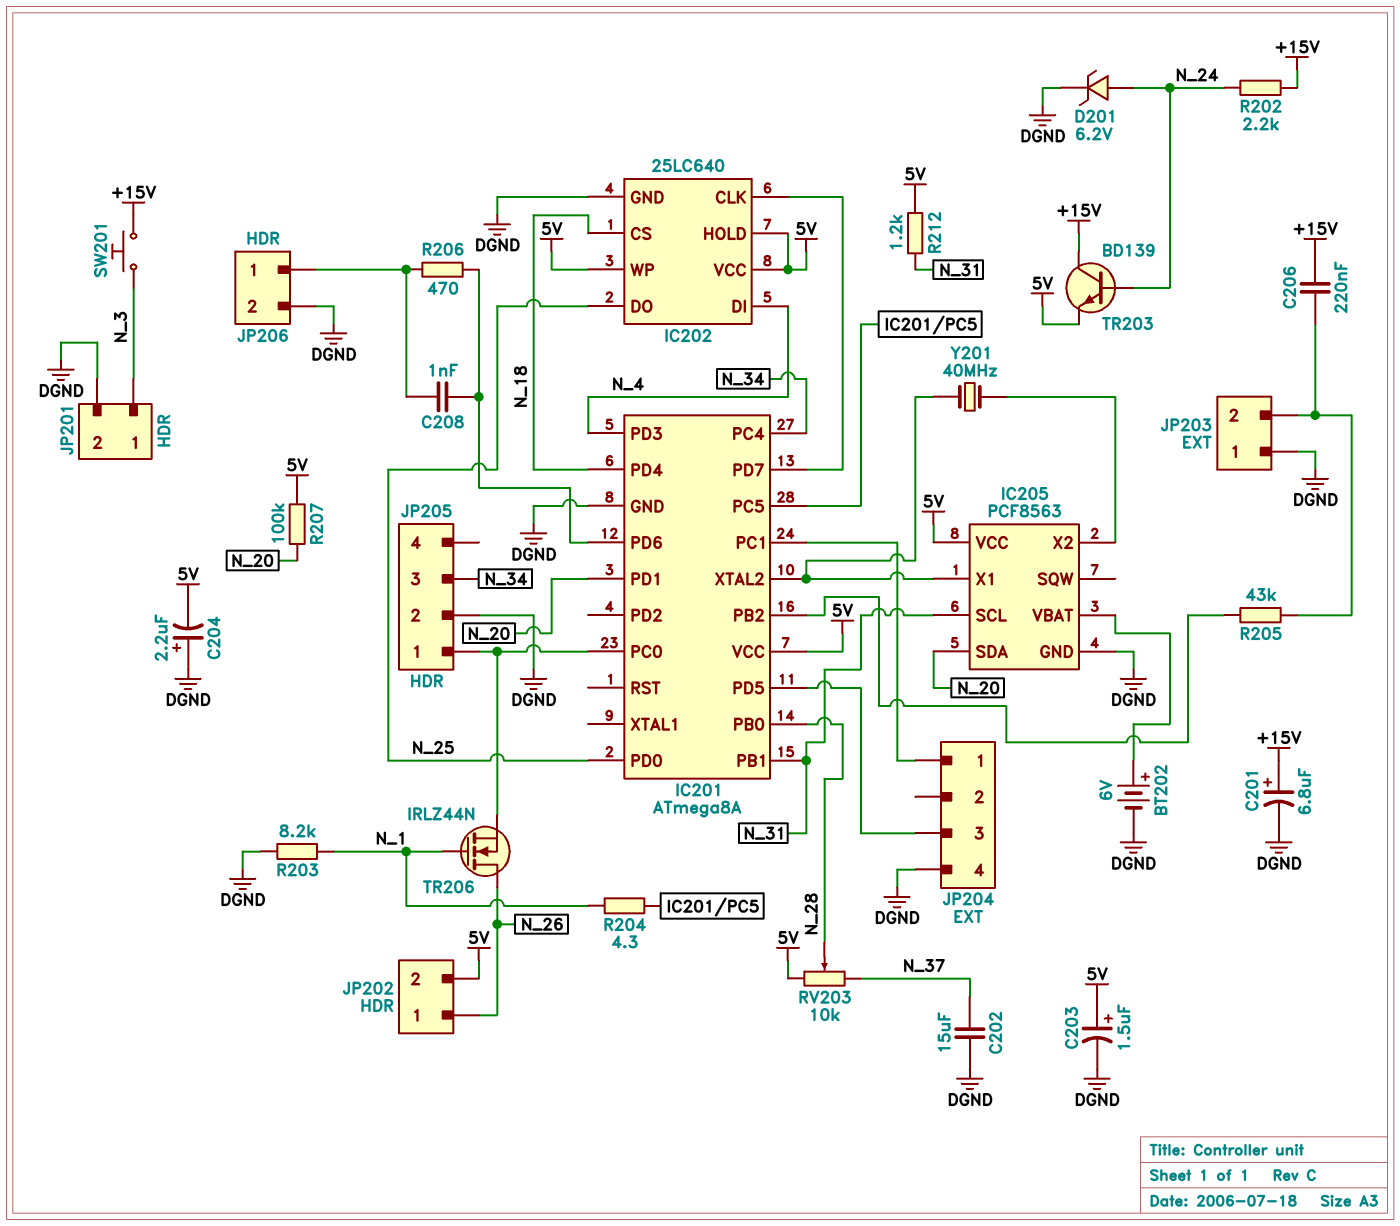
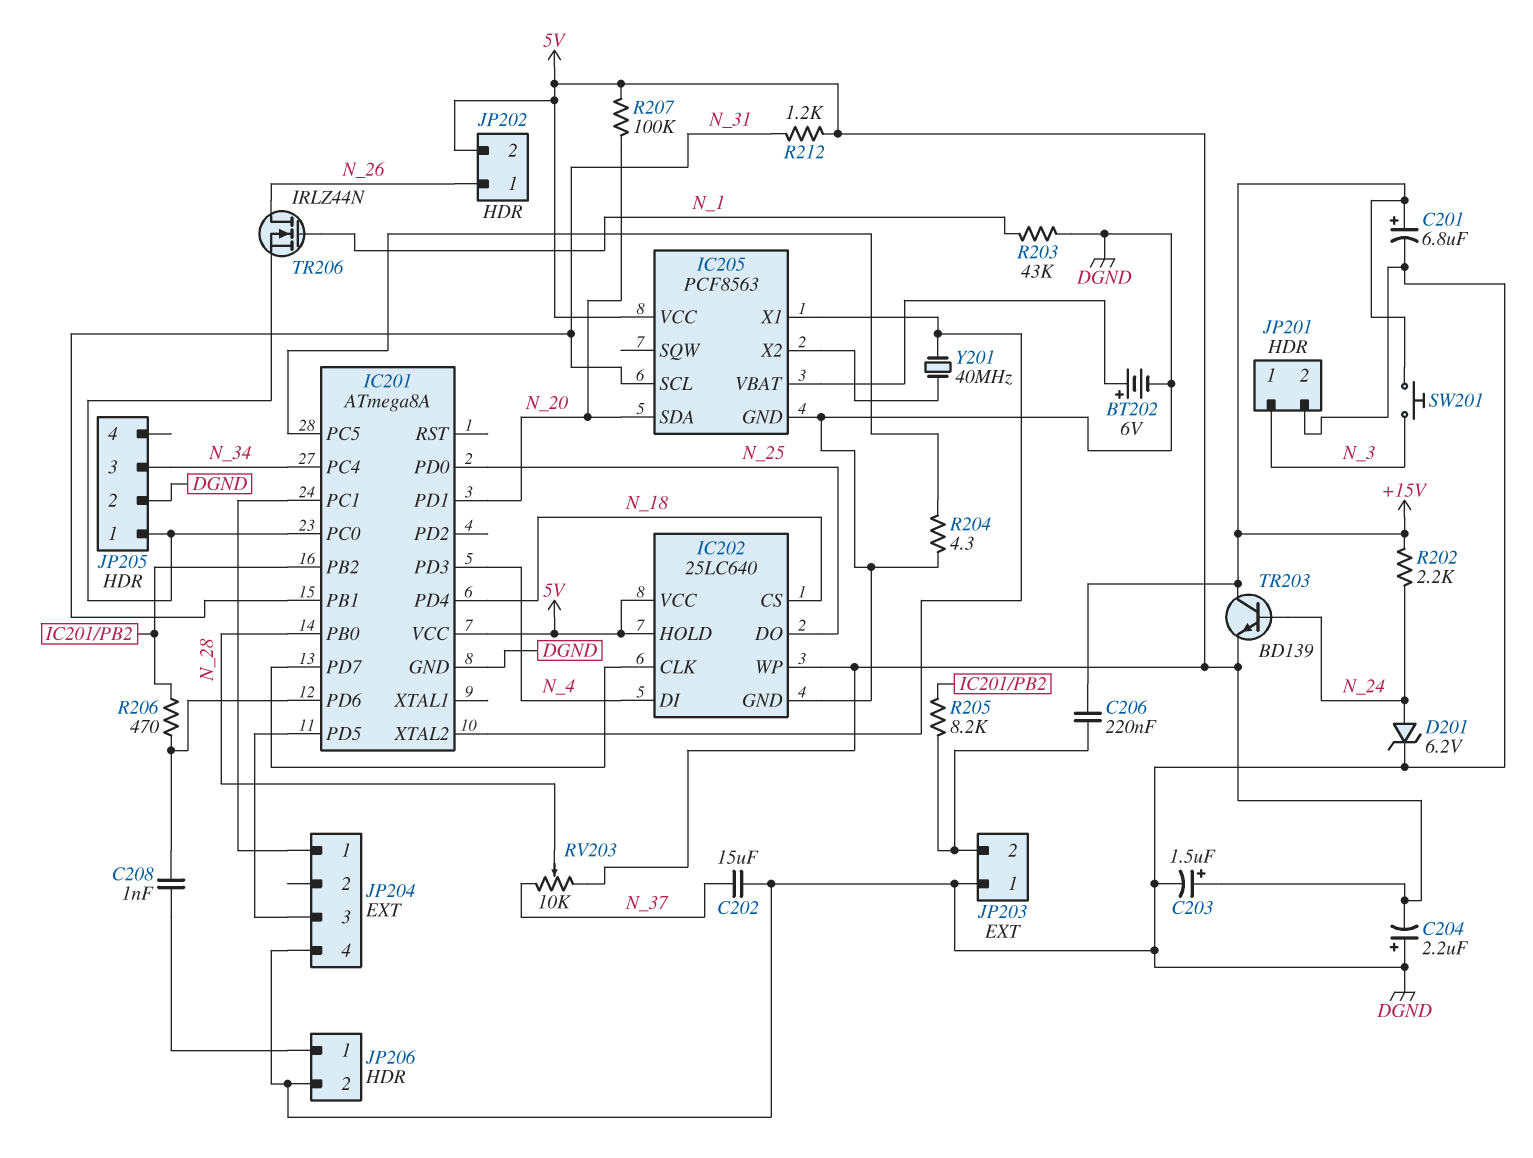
R203: 8.2k (DGND, N_1) -> 43k (DGND, N_1)
R204: 4.3 (IC201/PC5, N_1) -> 4.3 (DGND, IC201/PC5)
R205: 43k (IC201/PB2, JP203/2) -> 8.2k (IC201/PB2, JP203/2)
R206: 470 (IC201/PD6, JP206/1) -> 470 (IC201/PB2, IC201/PD6)

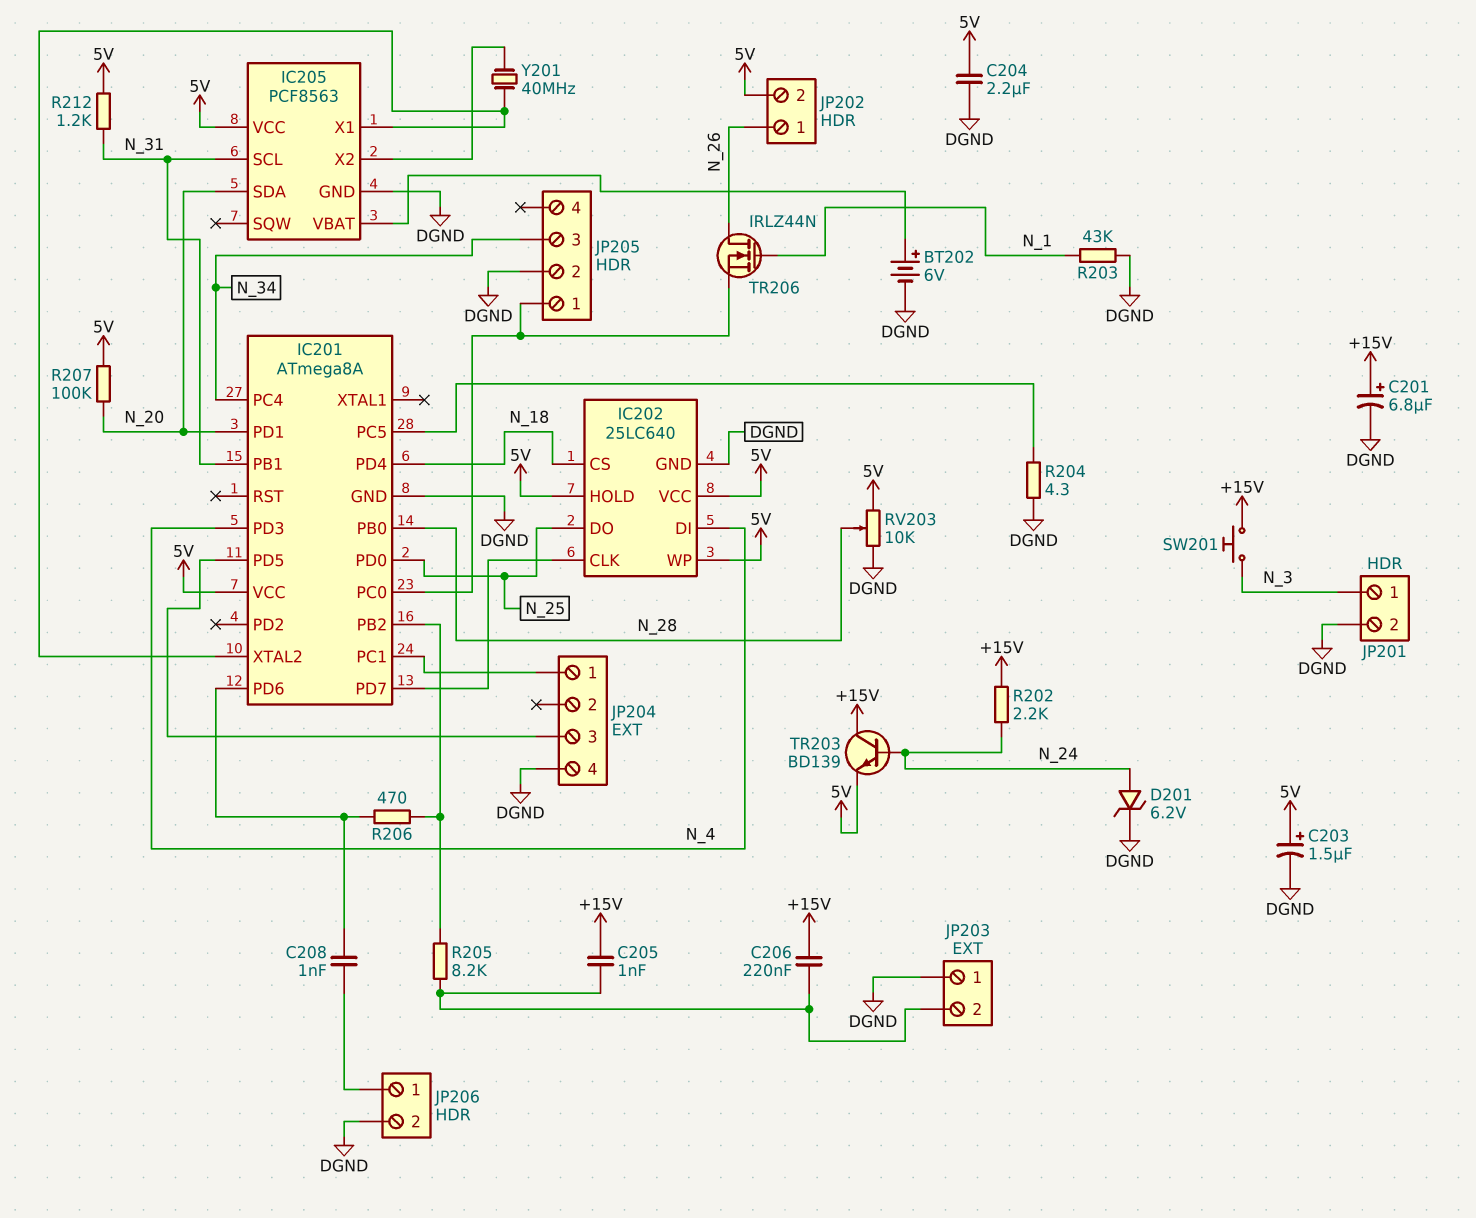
C202: 15uF (DGND, N_37) -> none
C204: 2.2uF (plus DGND, minus 5V) -> 2.2uF (5V, DGND)
C205: none -> 1nF (+15V, JP203/2)
RV203: 10k (5V, N_37, wiper N_28) -> 10k (5V, DGND, wiper N_28)

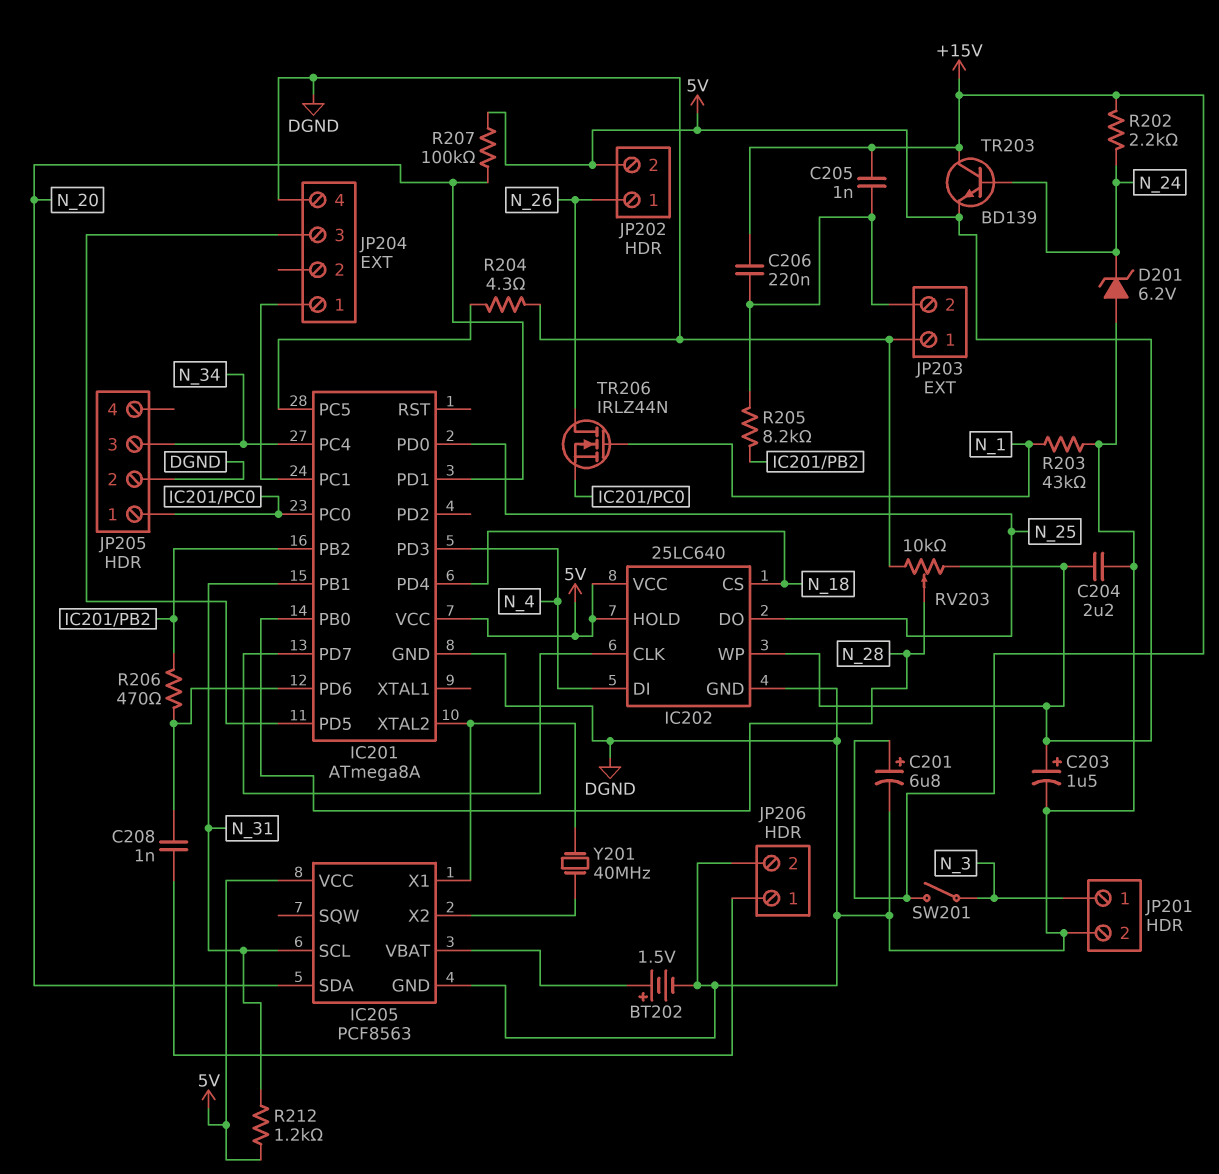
BT202: 6V (plus IC205/VBAT, minus DGND) -> 1.5V (plus IC205/VBAT, minus DGND)
D201: zener 6.2V (A N_24, K DGND) -> zener 6.2V (A DGND, K N_24)
SW201: button (+15V, N_3) -> switch (+15V, N_3)

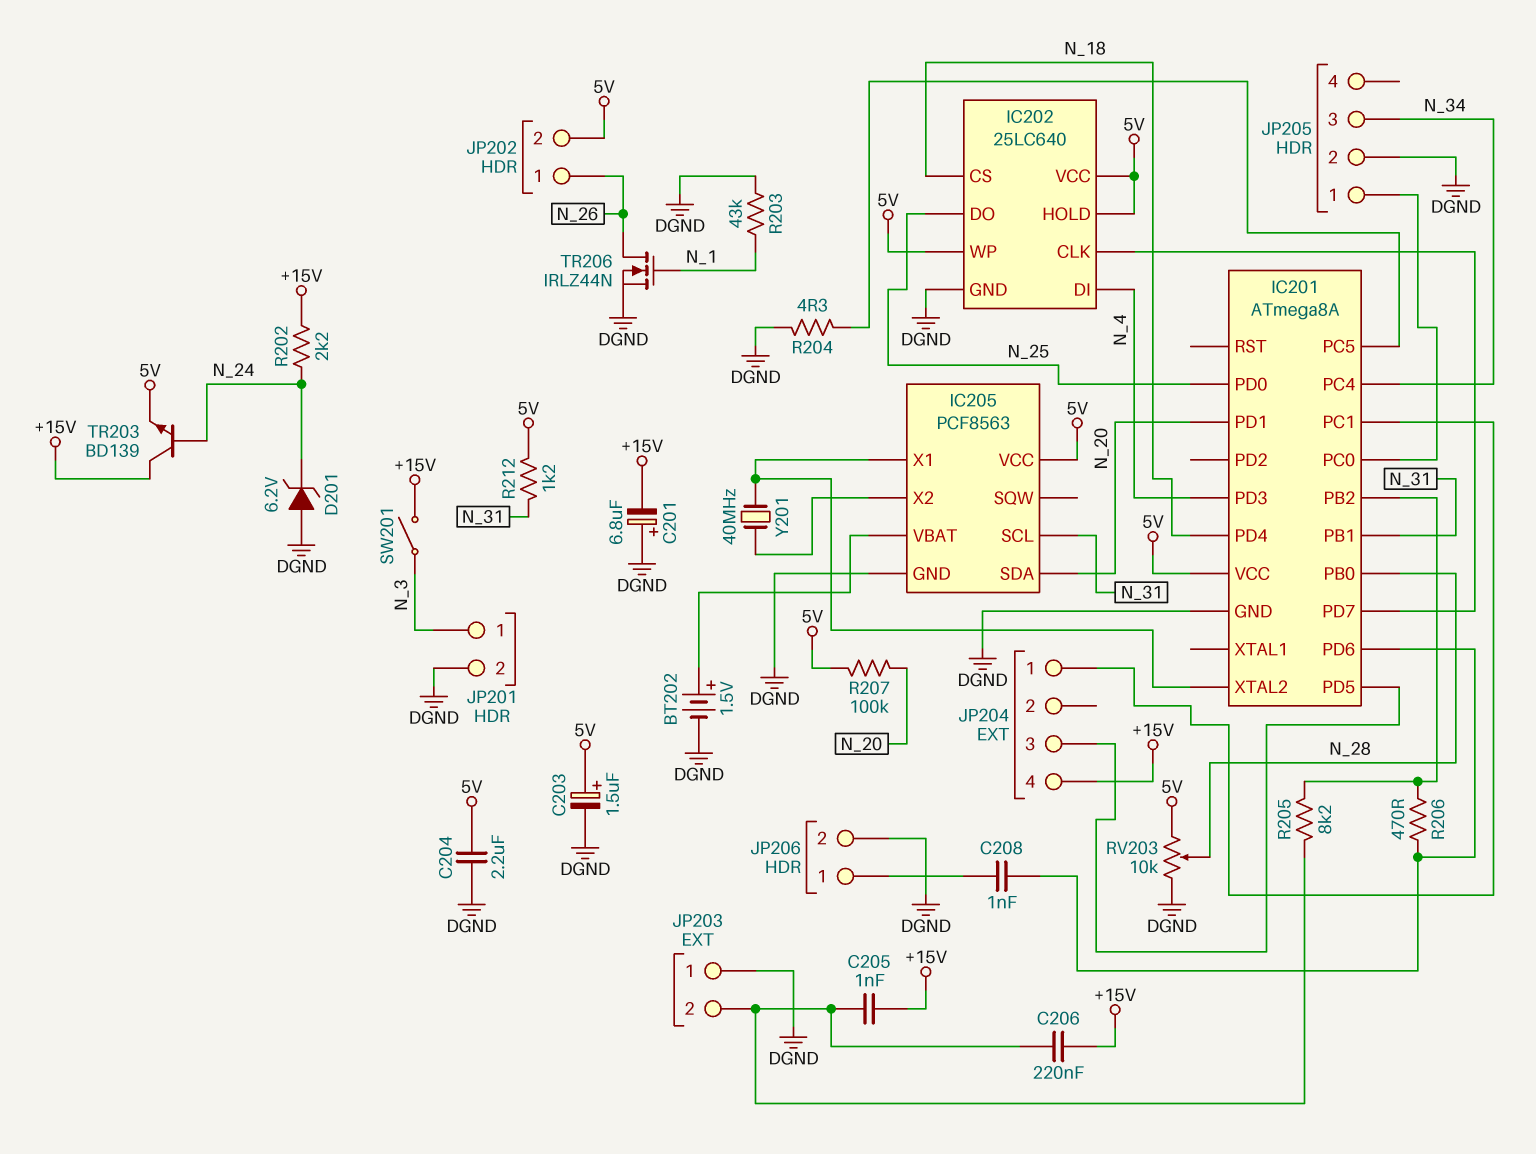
C201: 6.8uF (plus +15V, minus DGND) -> 6.8uF (plus DGND, minus +15V)
JP204 pin 4: DGND -> +15V
TR206: NMOS IRLZ44N (G N_1, D N_26, S IC201/PC0) -> NMOS IRLZ44N (G N_1, D N_26, S DGND)

